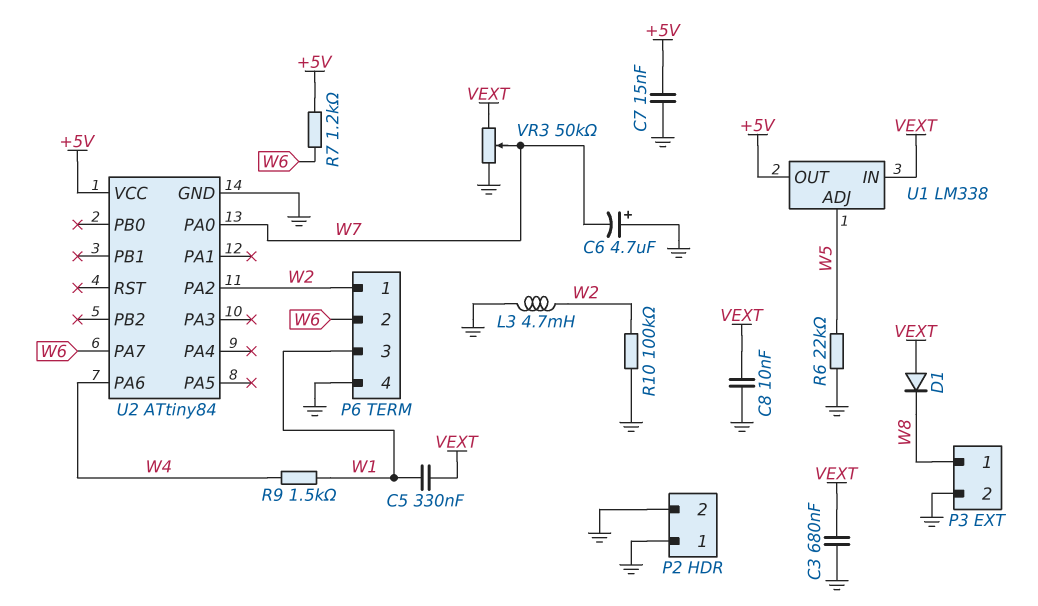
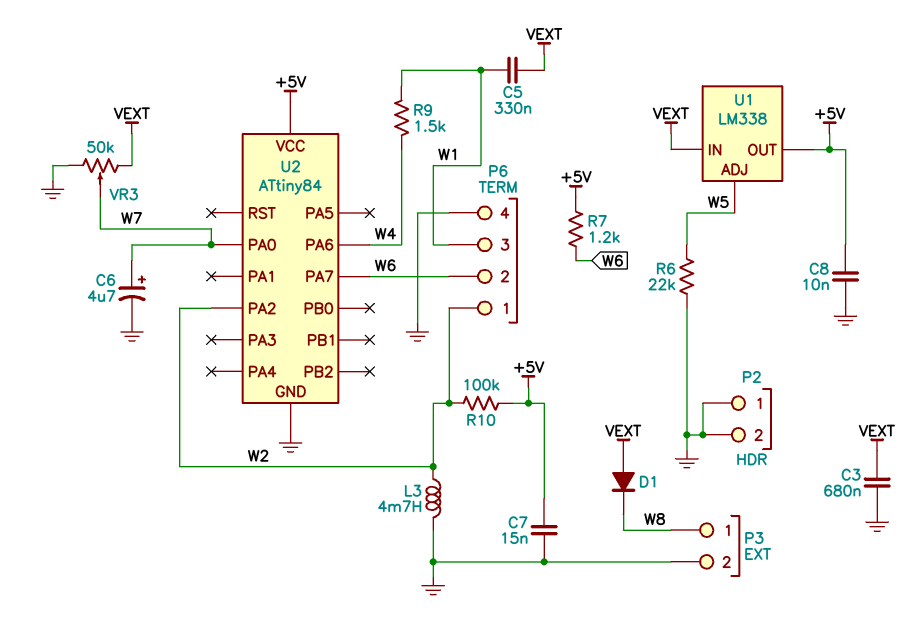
C6: 4.7uF (plus GND, minus W7) -> 4.7uF (plus W7, minus GND)
C8: 10nF (GND, VEXT) -> 10nF (+5V, GND)
R10: 100k (GND, W2) -> 100k (+5V, W2)

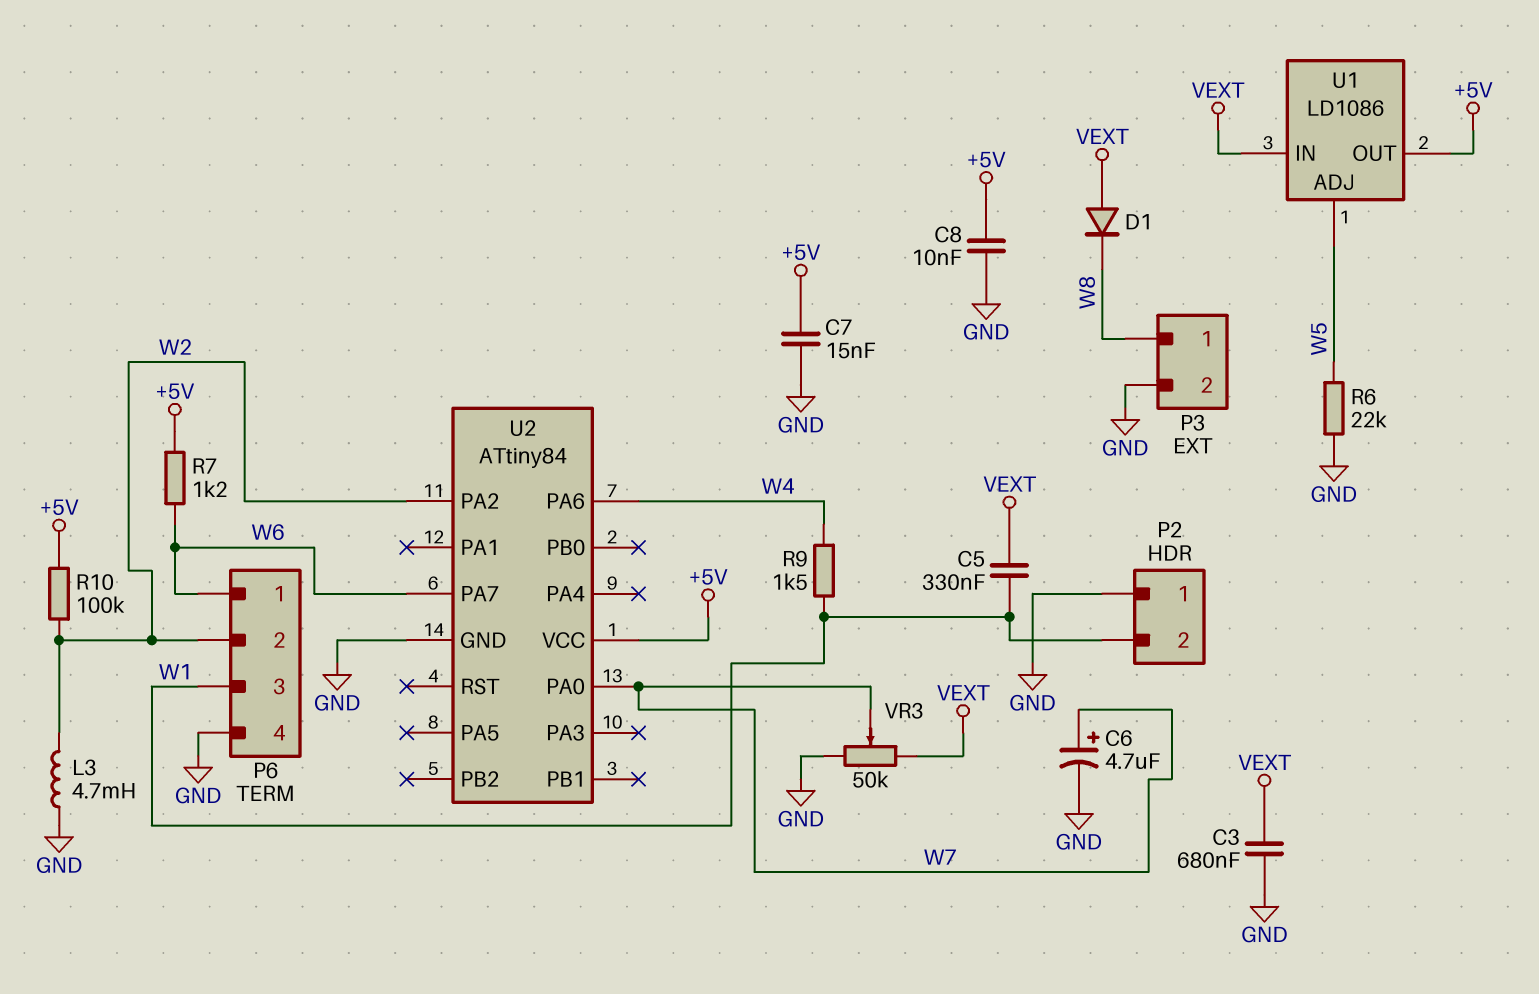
P2 pin 2: GND -> W1
P6 pin 1: W2 -> W6
P6 pin 2: W6 -> W2
U1: LM338 -> LD1086

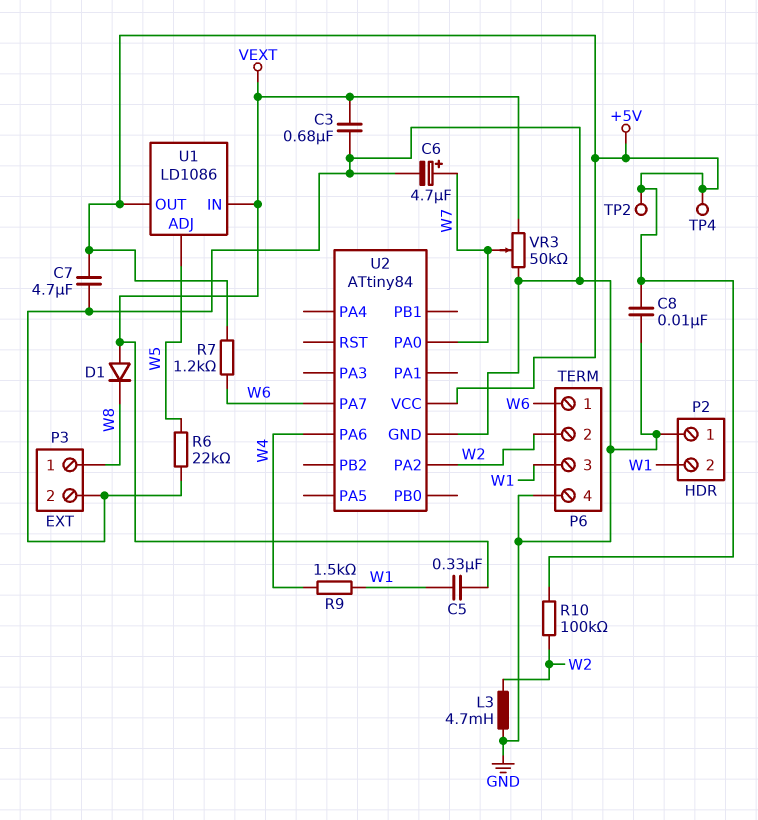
C7: 15nF (+5V, GND) -> 4.7uF (+5V, GND)
TP2: none -> test point (+5V)
TP4: none -> test point (+5V)

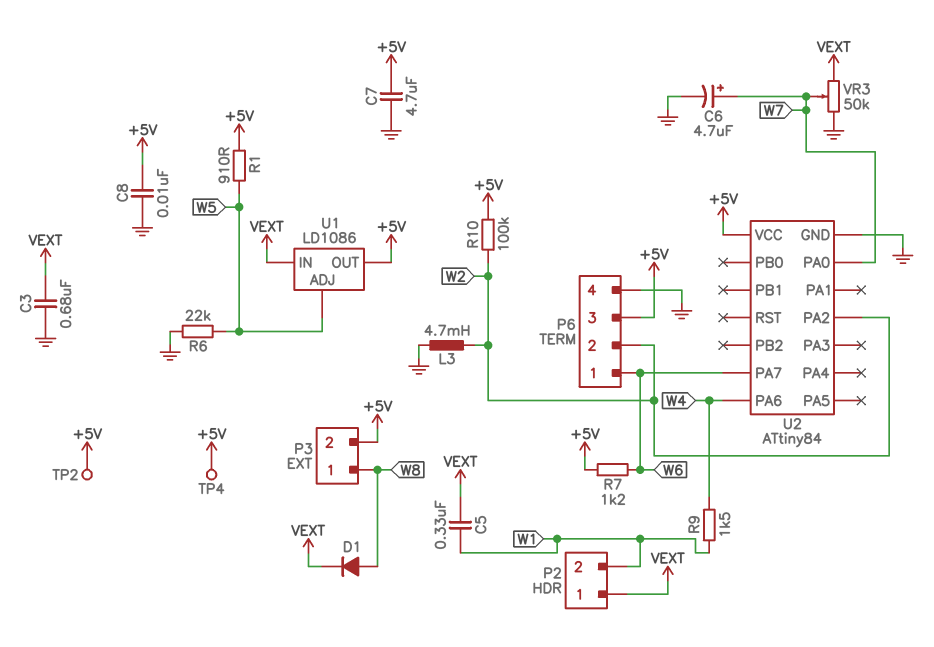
D1: diode (A VEXT, K W8) -> diode (A W8, K VEXT)
P2 pin 1: GND -> VEXT
P3 pin 2: GND -> +5V
P6 pin 3: W1 -> +5V
R1: none -> 910 (+5V, W5)

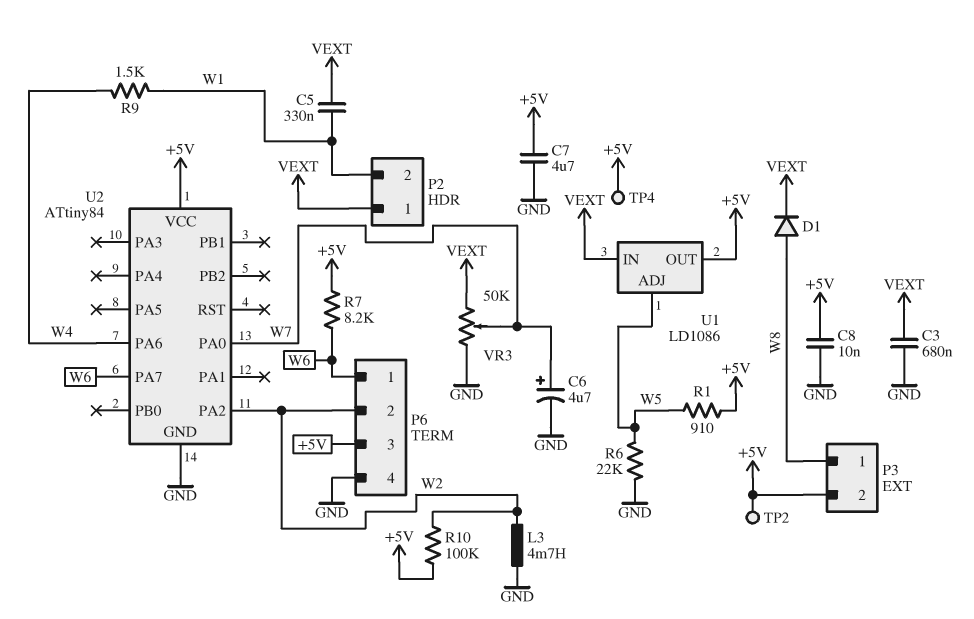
R7: 1.2k (+5V, W6) -> 8.2k (+5V, W6)

